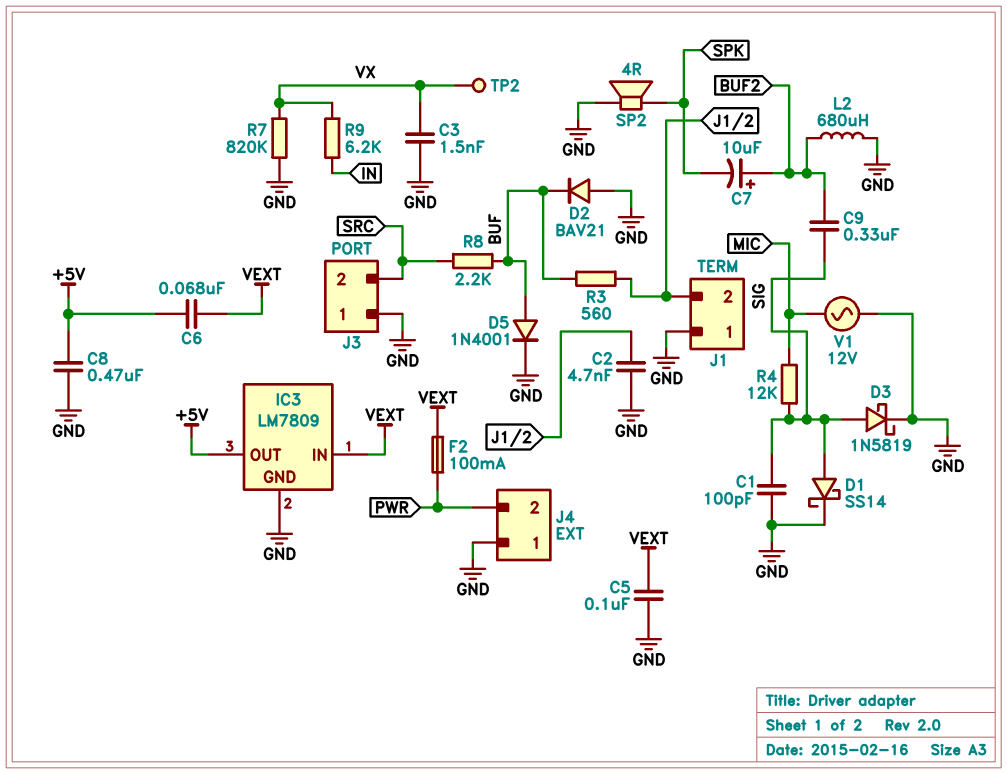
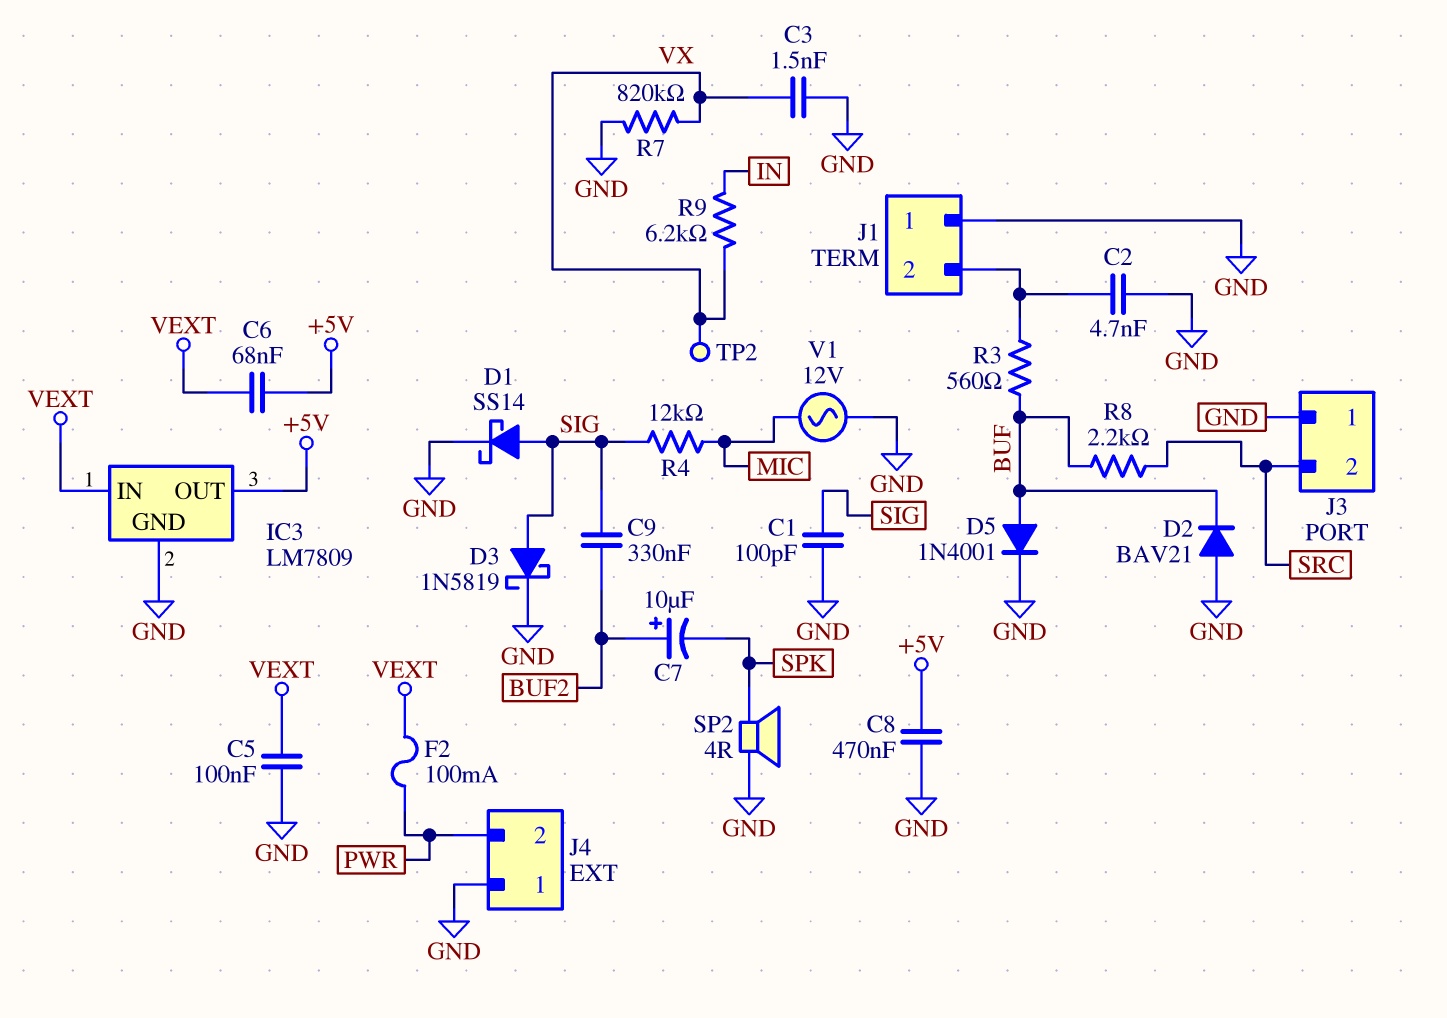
L2: 680uH (BUF2, GND) -> none

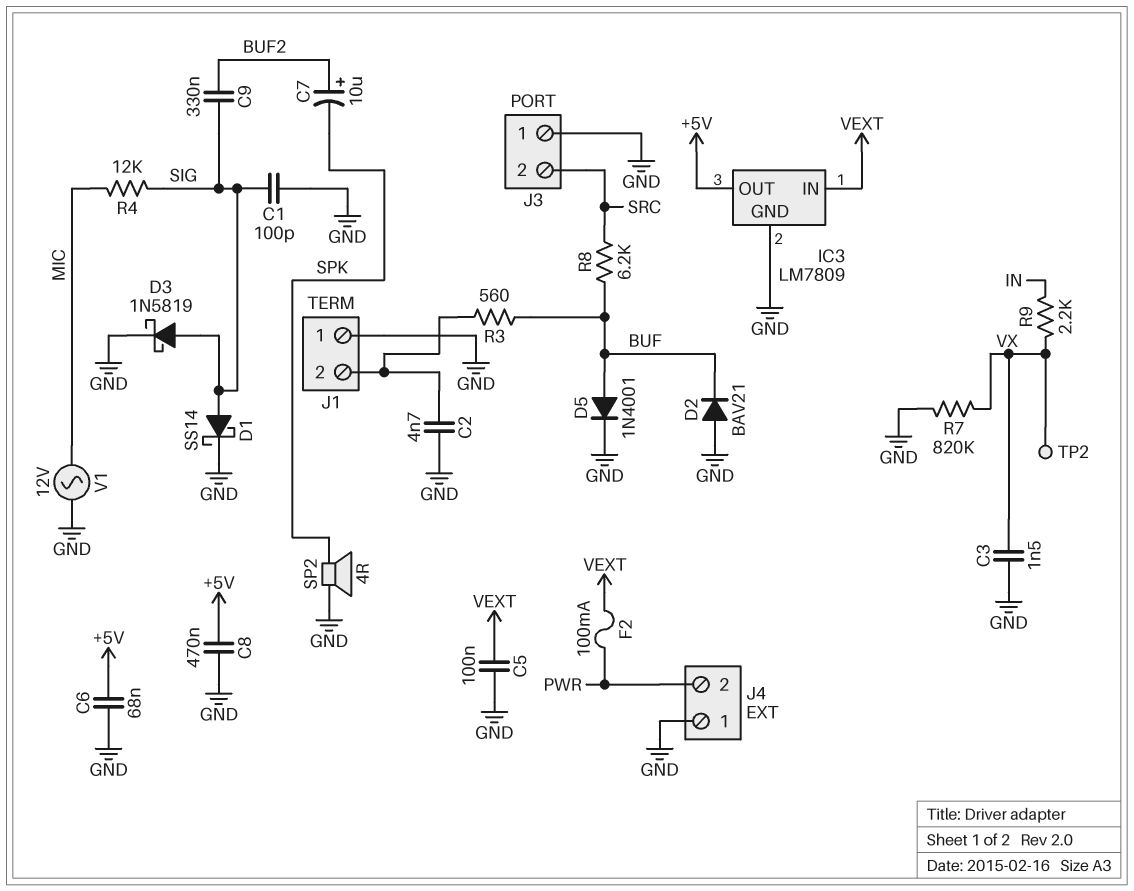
C6: 68nF (+5V, VEXT) -> 68nF (+5V, GND)
R8: 2.2k (BUF, SRC) -> 6.2k (BUF, SRC)
R9: 6.2k (IN, VX) -> 2.2k (IN, VX)

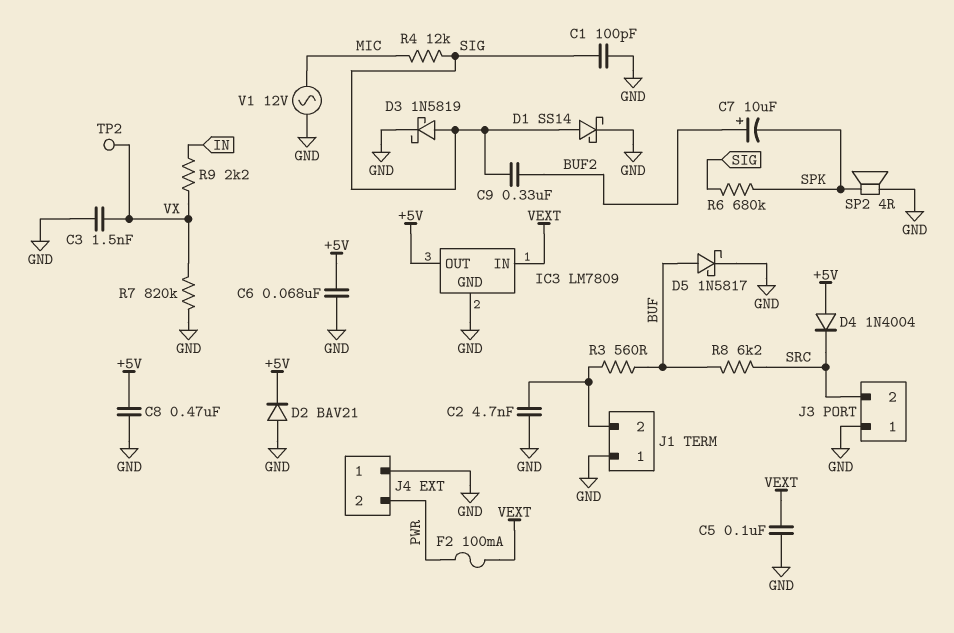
D2: diode BAV21 (A GND, K BUF) -> diode BAV21 (A GND, K +5V)
D4: none -> diode 1N4004 (A +5V, K SRC)
D5: diode 1N4001 (A BUF, K GND) -> schottky 1N5817 (A BUF, K GND)
R6: none -> 680k (SIG, SPK)

